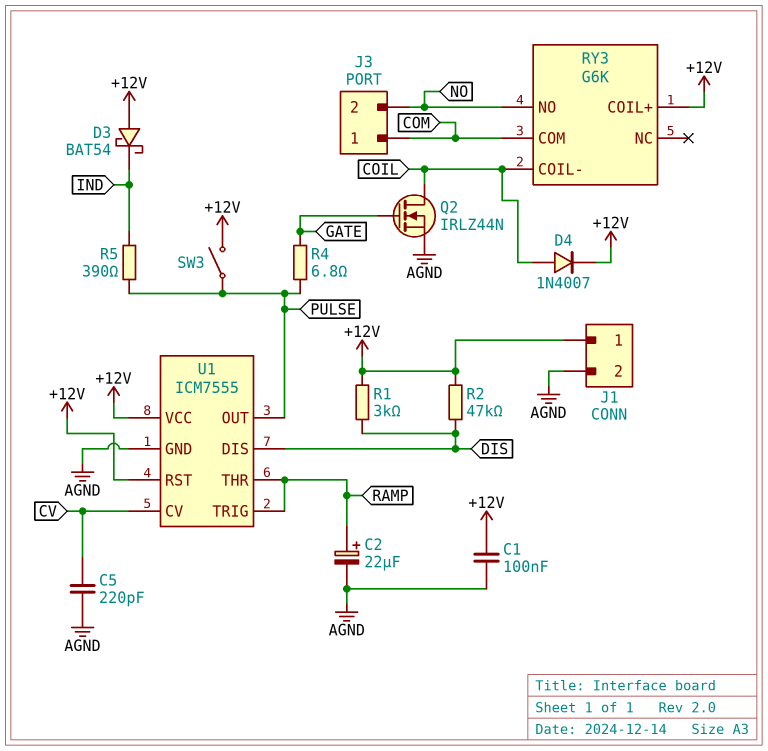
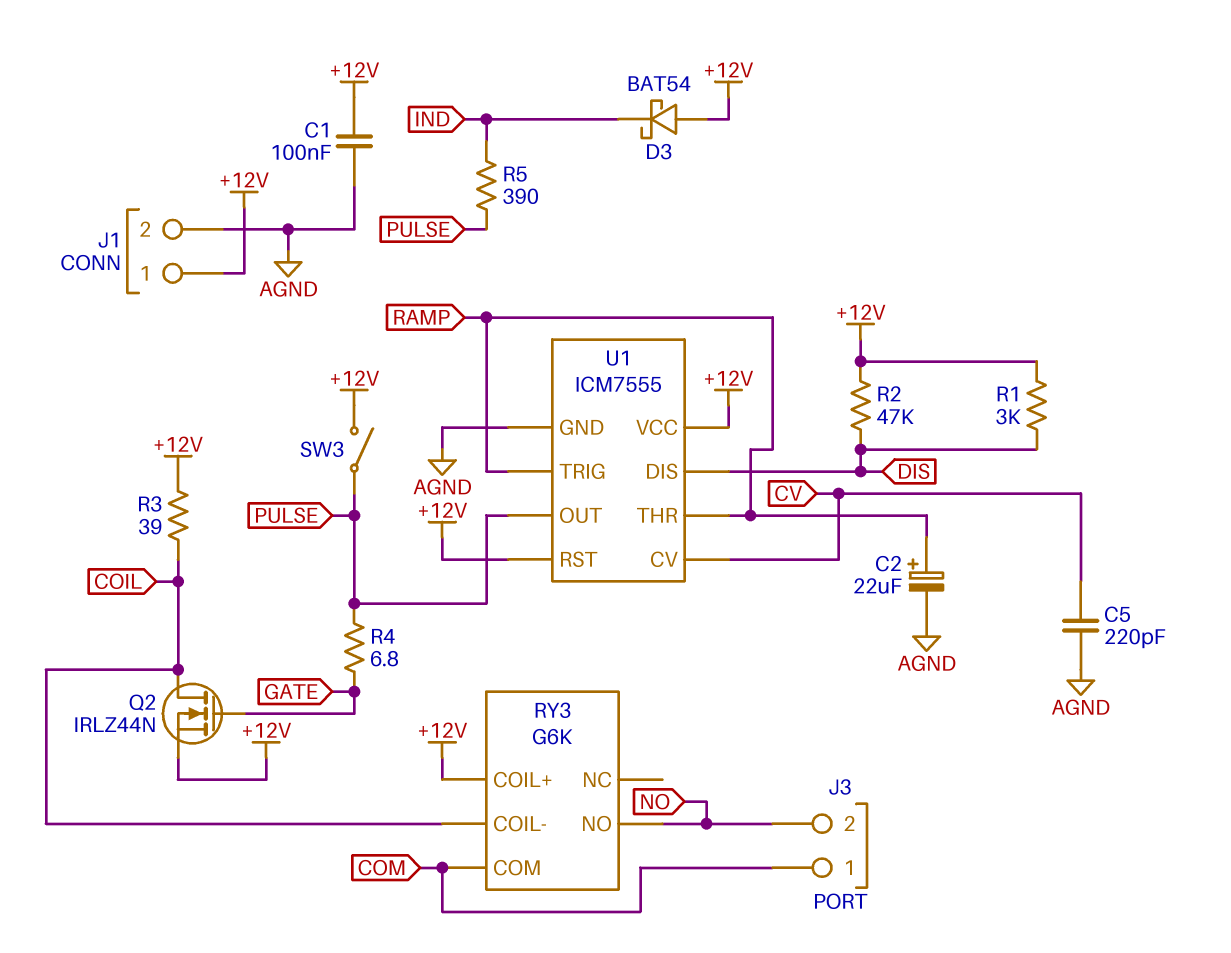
D4: diode 1N4007 (A COIL, K +12V) -> none
Q2: NMOS IRLZ44N (G GATE, D COIL, S AGND) -> NMOS IRLZ44N (G GATE, D COIL, S +12V)
R3: none -> 39 (+12V, COIL)

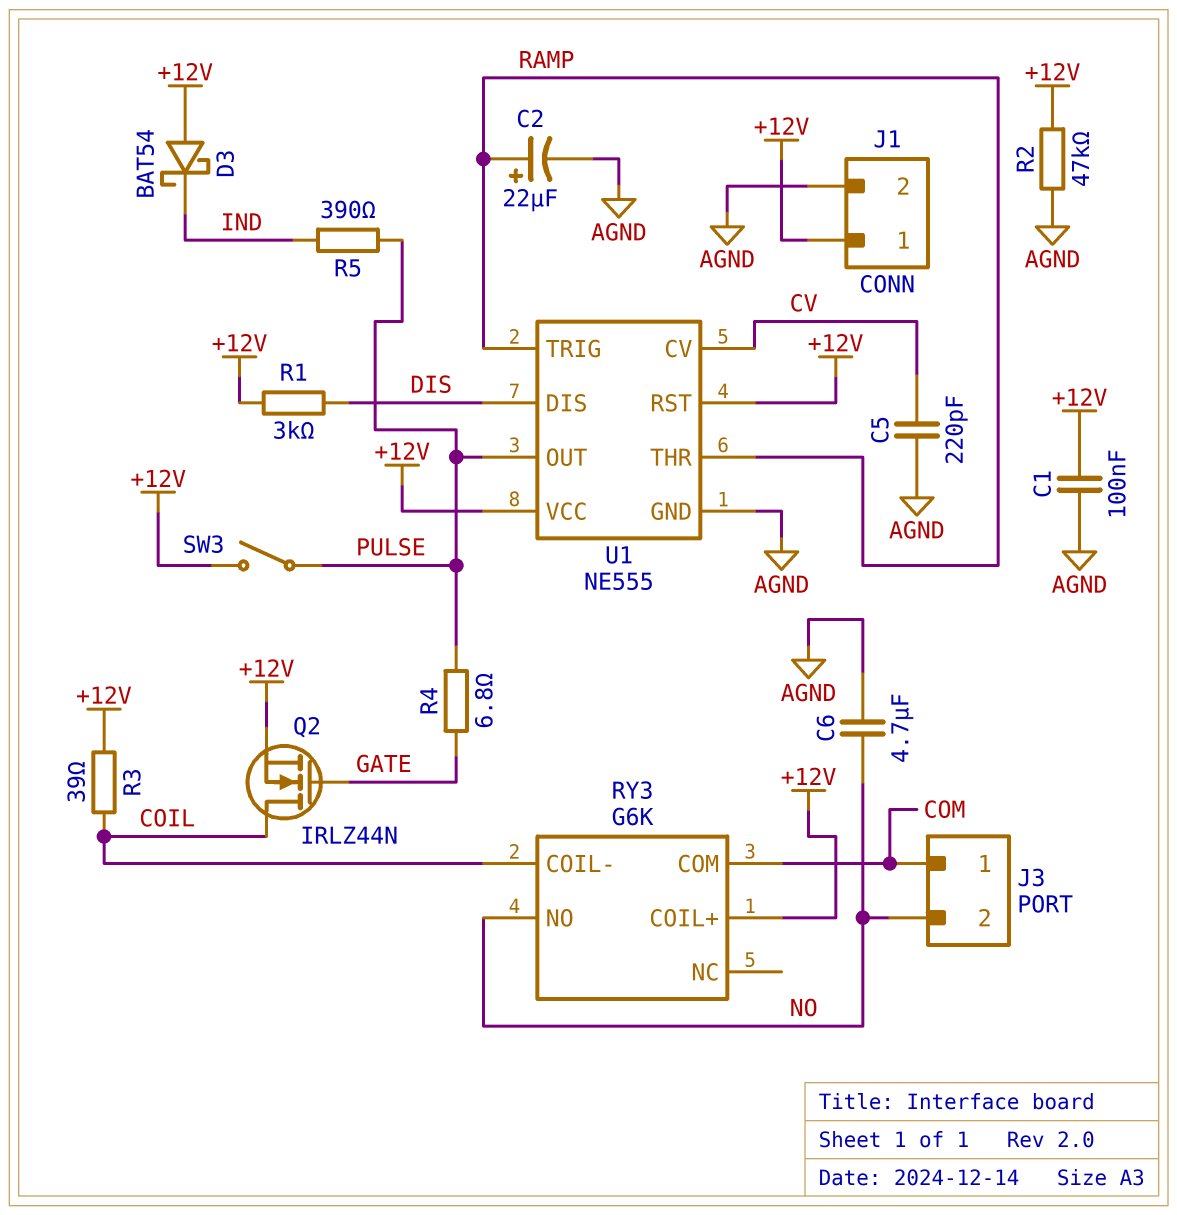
C6: none -> 4.7uF (AGND, NO)
R2: 47k (+12V, DIS) -> 47k (+12V, AGND)
U1: ICM7555 -> NE555

